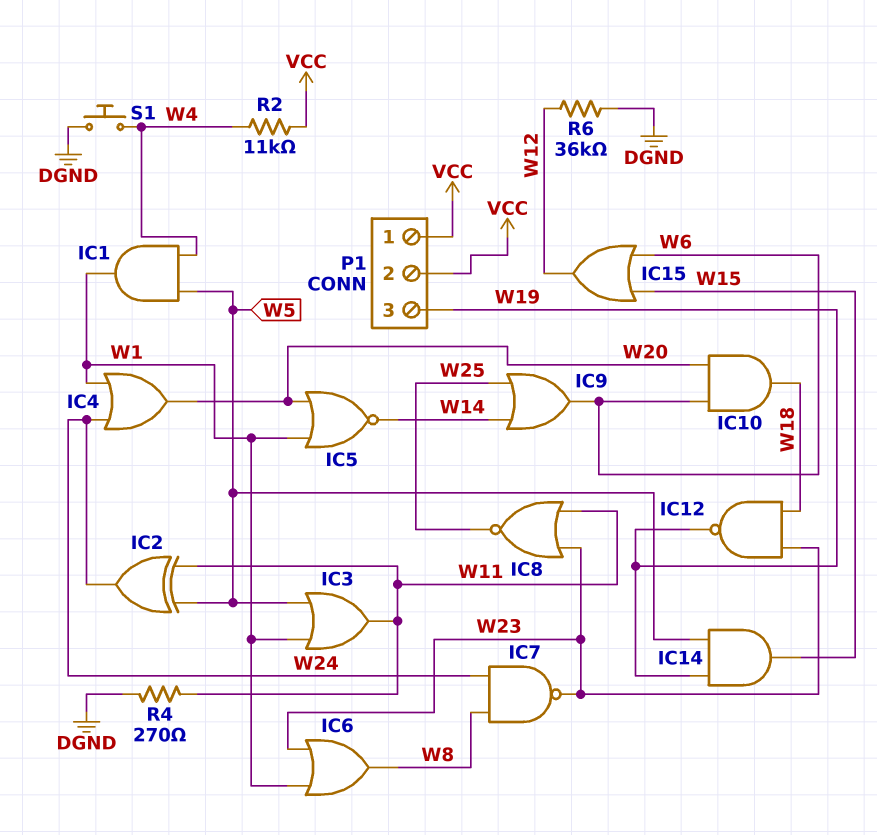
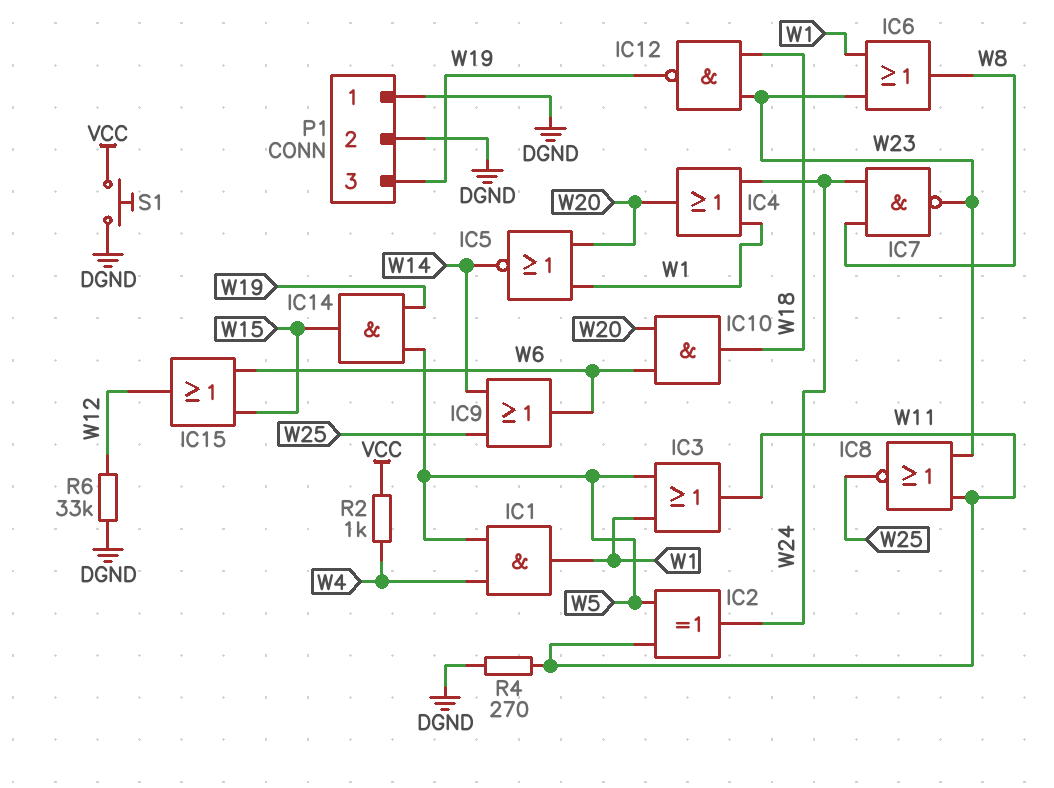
P1 pin 1: VCC -> DGND
P1 pin 2: VCC -> DGND
R2: 11k (VCC, W4) -> 1k (VCC, W4)
R6: 36k (DGND, W12) -> 33k (DGND, W12)
S1: button (DGND, W4) -> button (DGND, VCC)

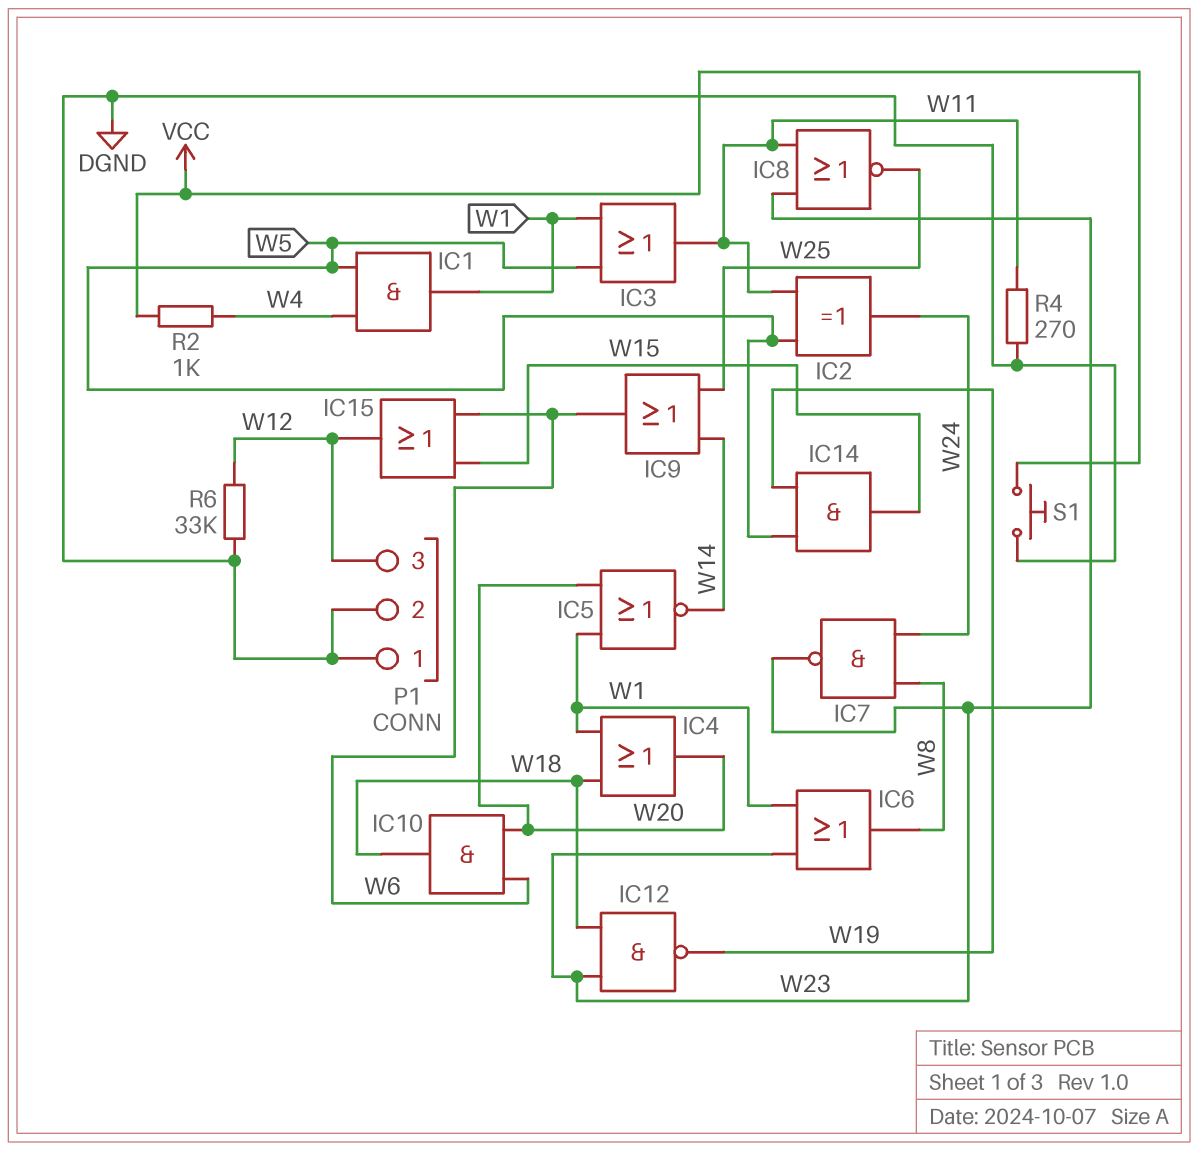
IC4: OR (in W1, in W24, out W20) -> OR (in W1, in W18, out W20)
P1 pin 3: W19 -> W12

